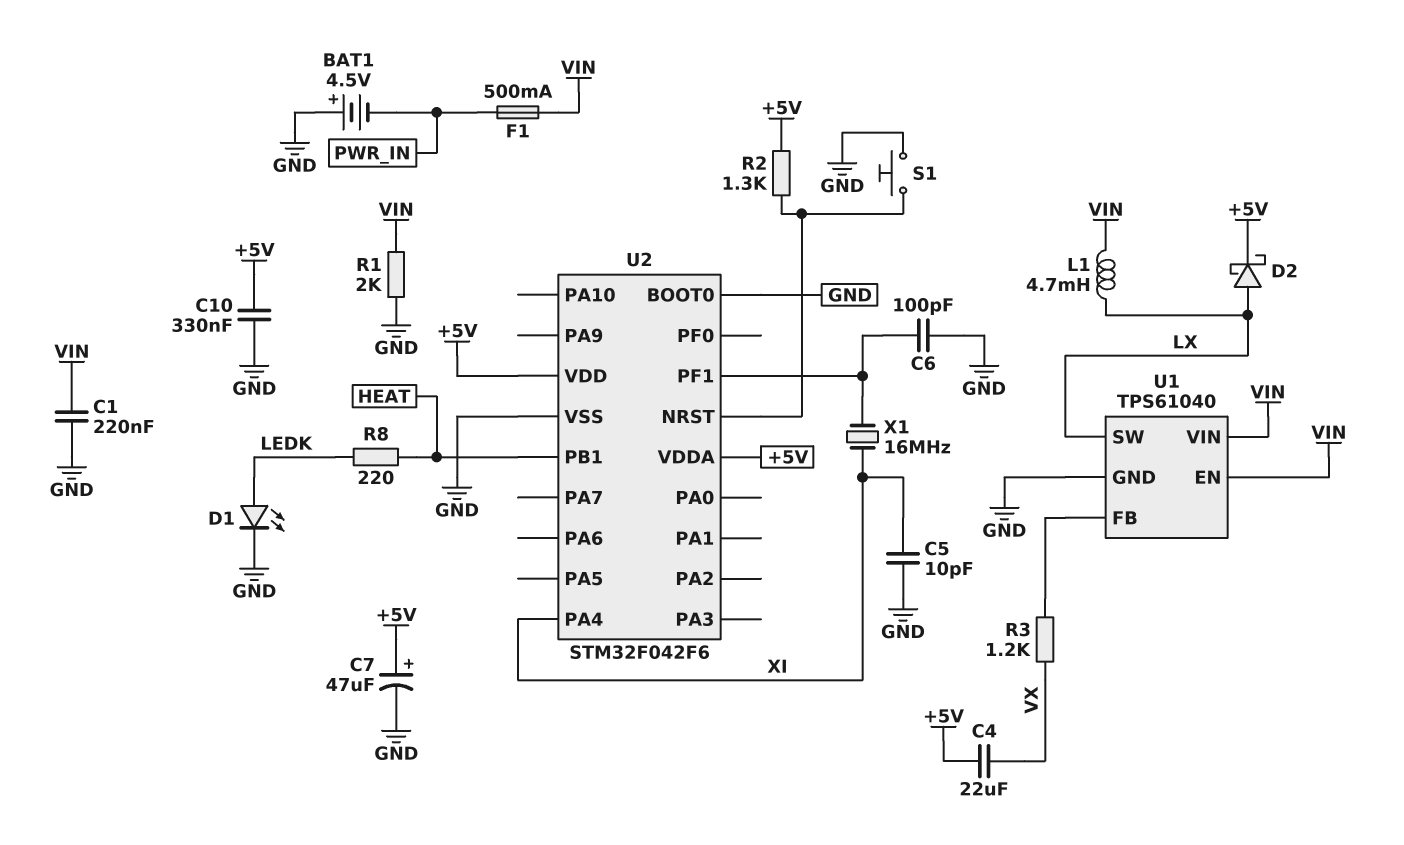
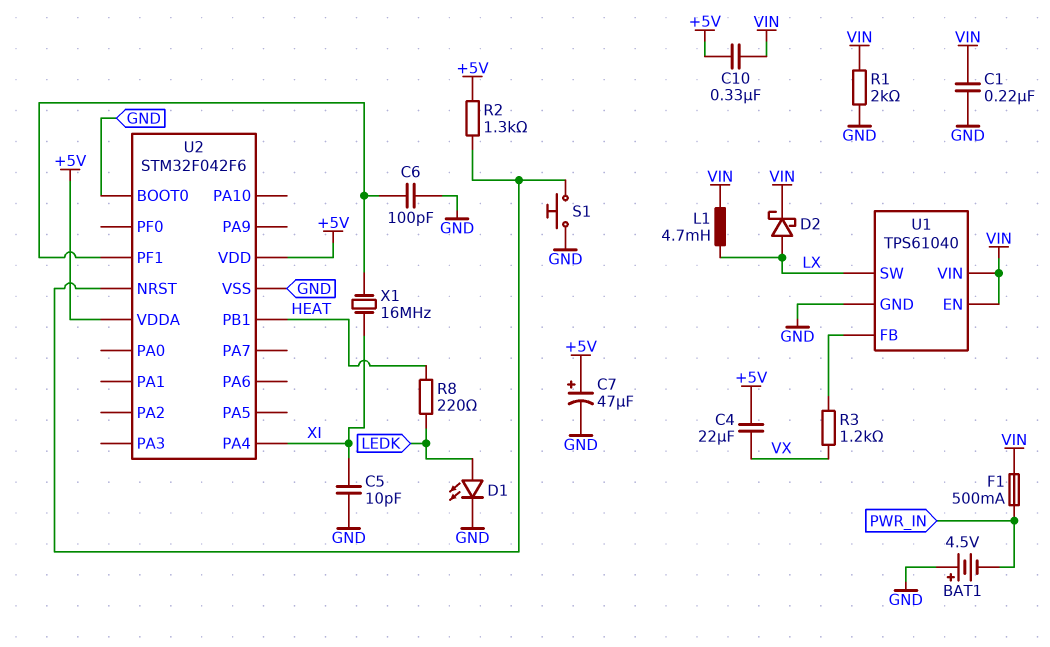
C10: 330nF (+5V, GND) -> 330nF (+5V, VIN)
D2: schottky (A LX, K +5V) -> schottky (A LX, K VIN)

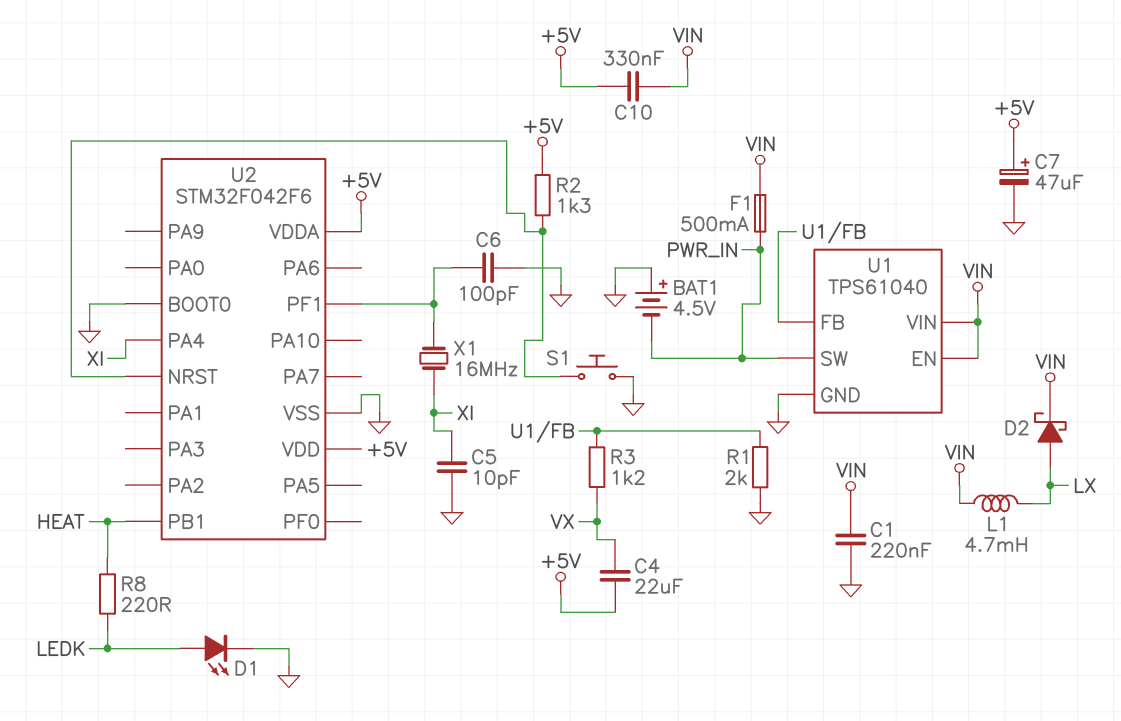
R1: 2k (GND, VIN) -> 2k (GND, U1/FB)
U1 pin SW: LX -> PWR_IN

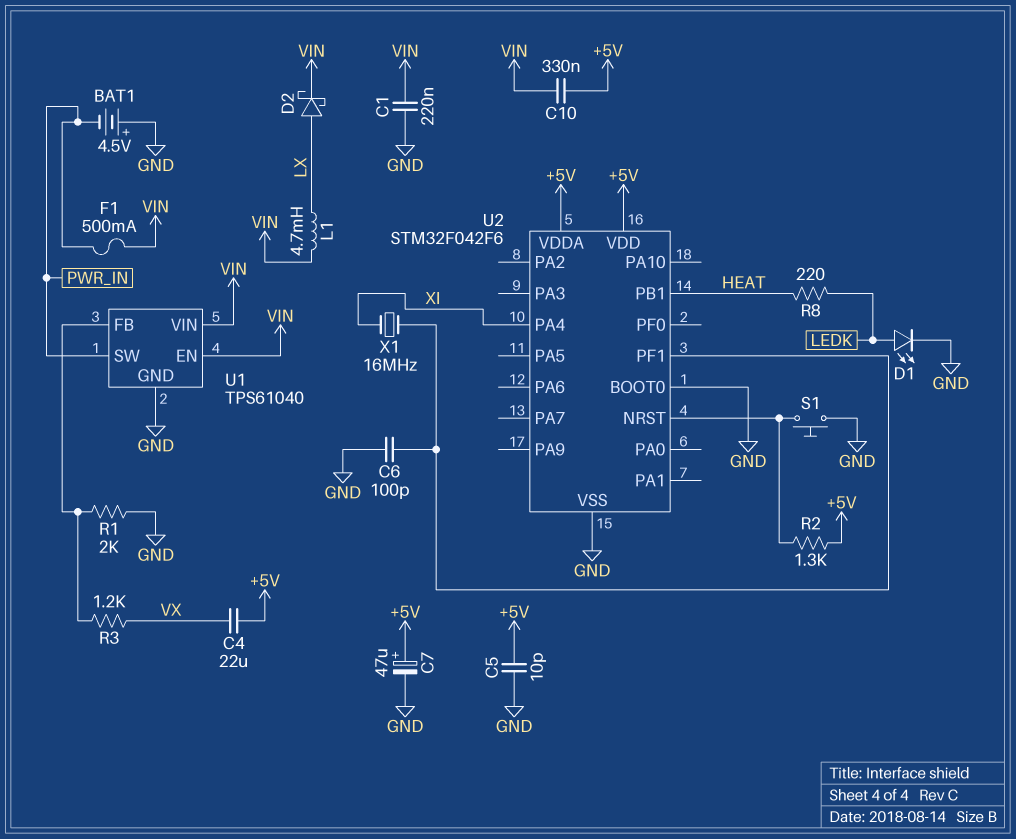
C5: 10pF (GND, XI) -> 10pF (+5V, GND)

